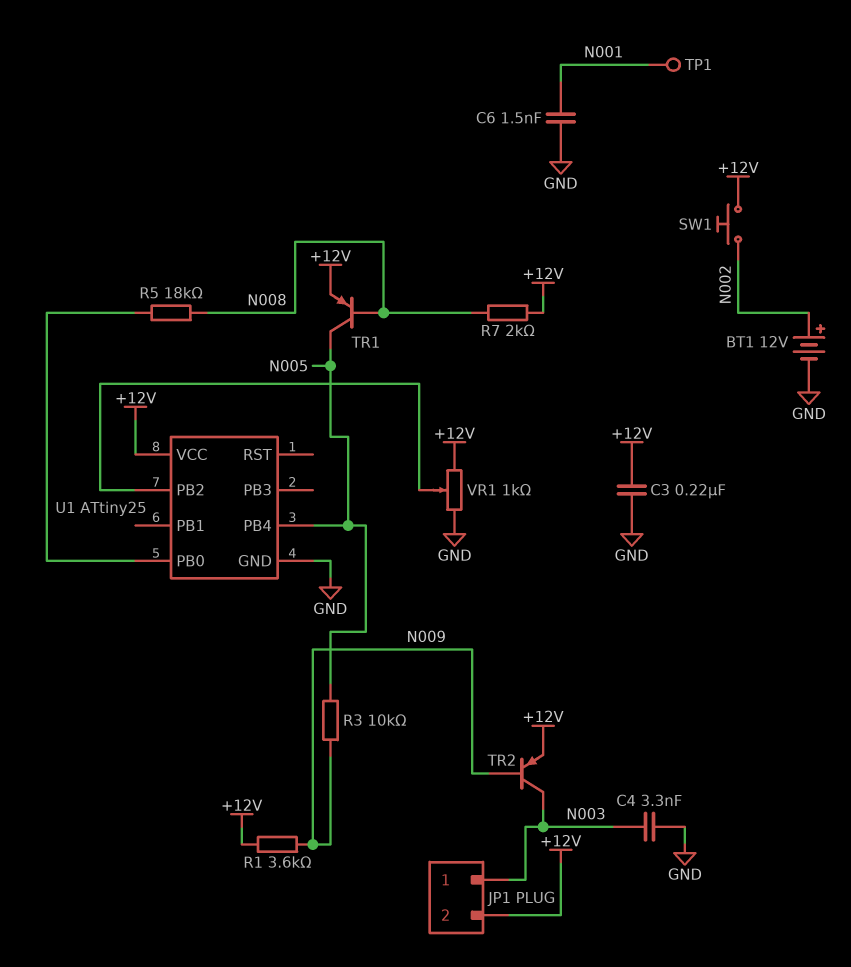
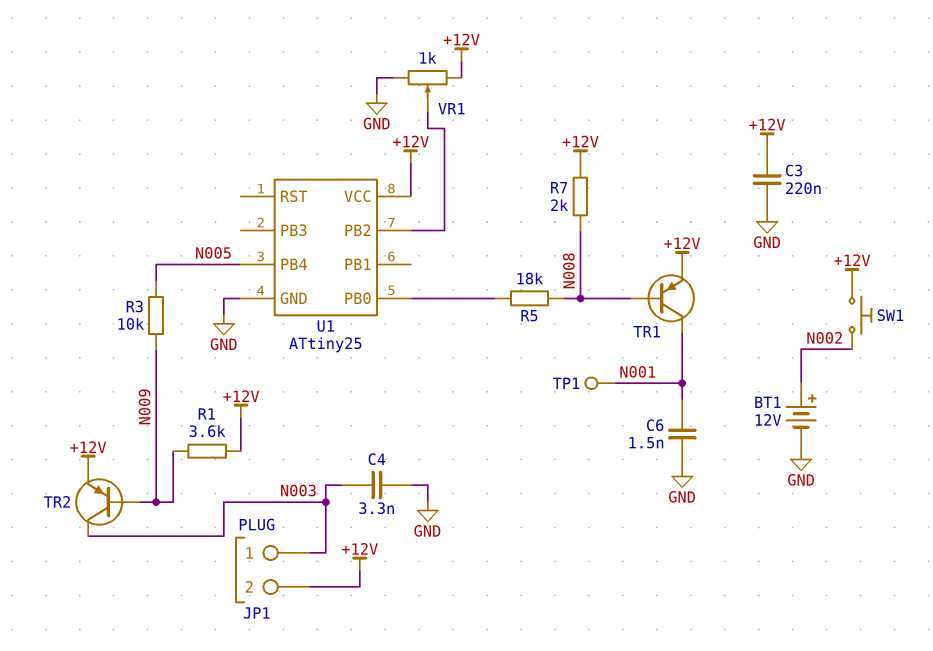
TR1: PNP (B N008, C N005, E +12V) -> PNP (B N008, C N001, E +12V)

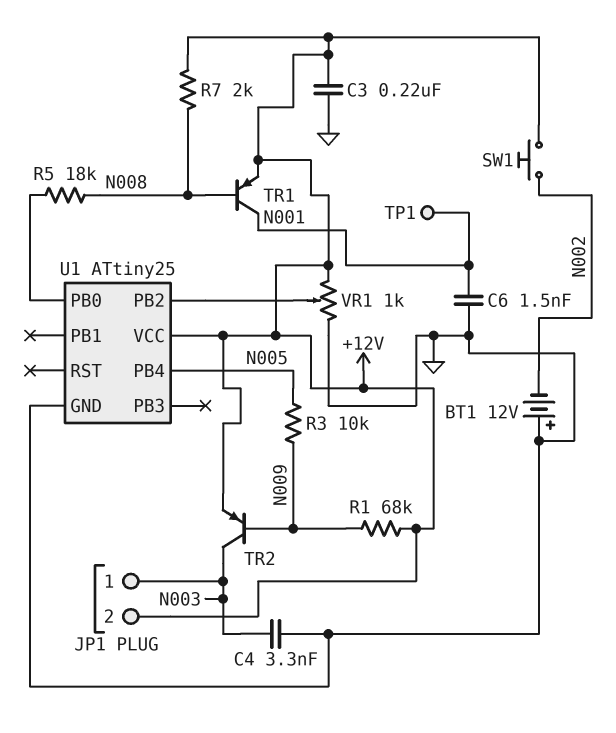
BT1: 12V (plus N002, minus GND) -> 12V (plus GND, minus N002)
R1: 3.6k (+12V, N009) -> 68k (+12V, N009)

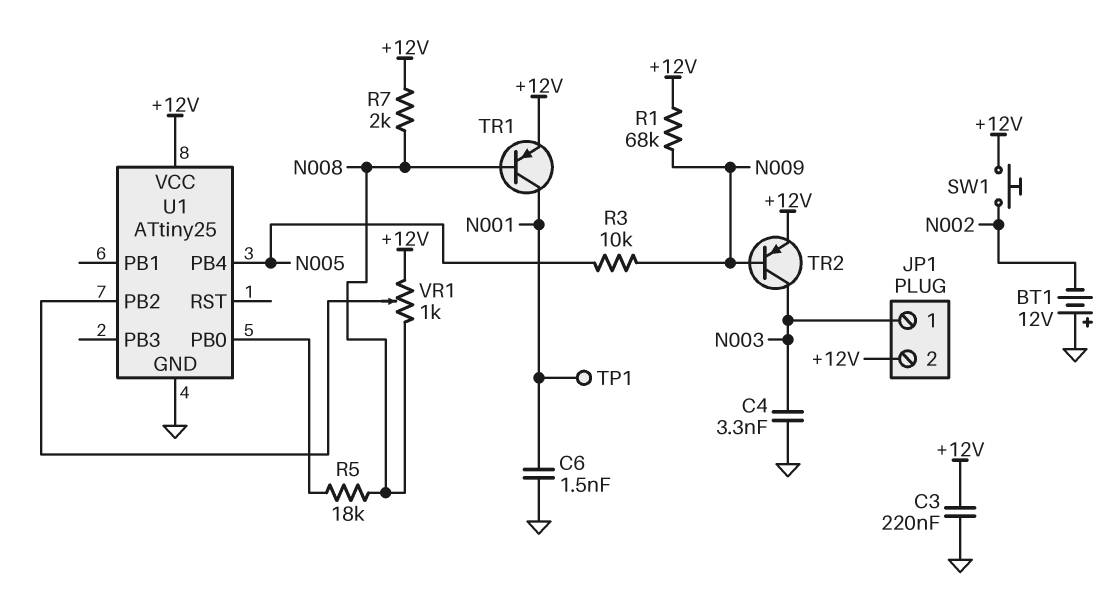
VR1: 1k (+12V, GND, wiper U1/PB2) -> 1k (+12V, N008, wiper U1/PB2)

